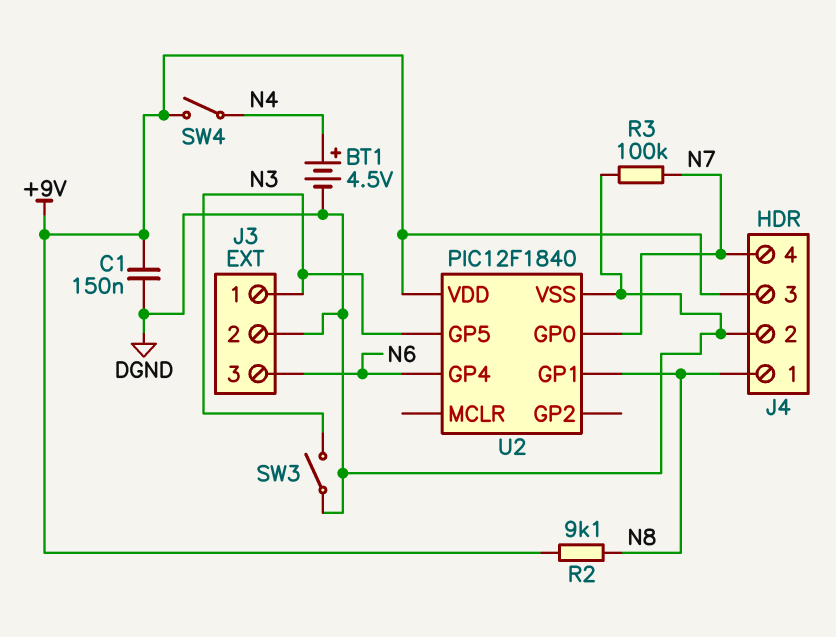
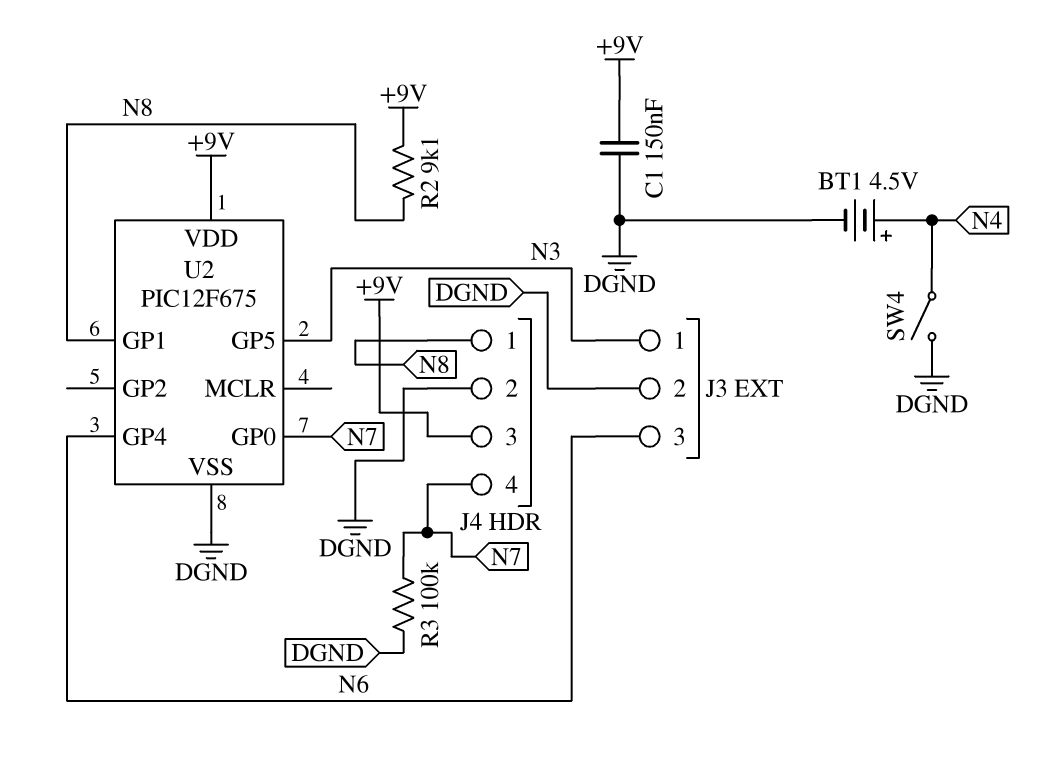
SW3: switch (DGND, N3) -> none
SW4: switch (+9V, N4) -> switch (DGND, N4)
U2: PIC12F1840 -> PIC12F675

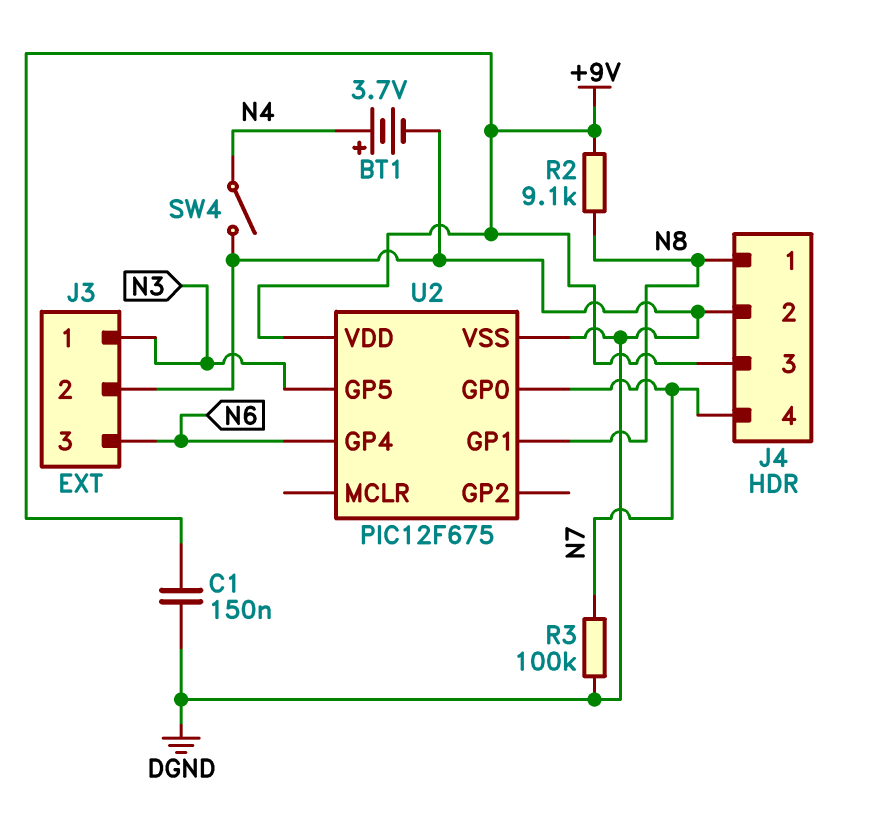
BT1: 4.5V (plus N4, minus DGND) -> 3.7V (plus N4, minus DGND)

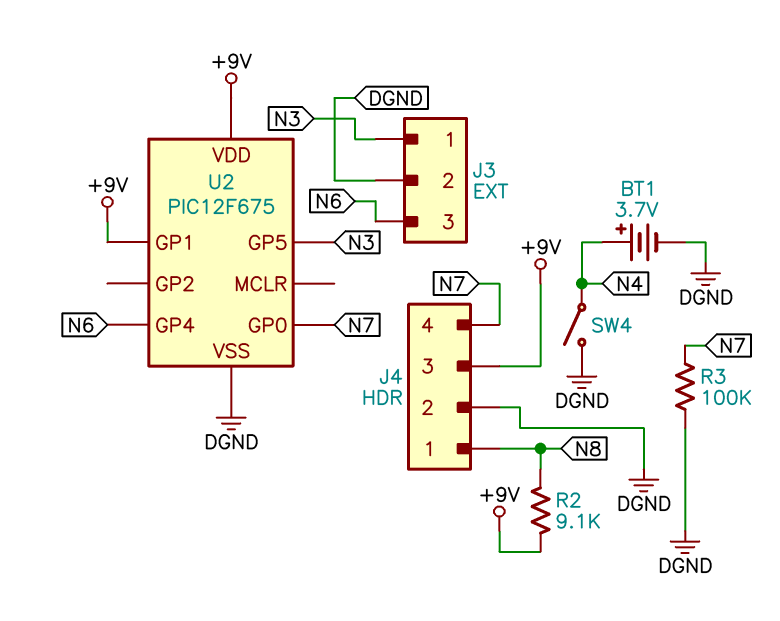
C1: 150nF (+9V, DGND) -> none
U2 pin GP1: N8 -> +9V

